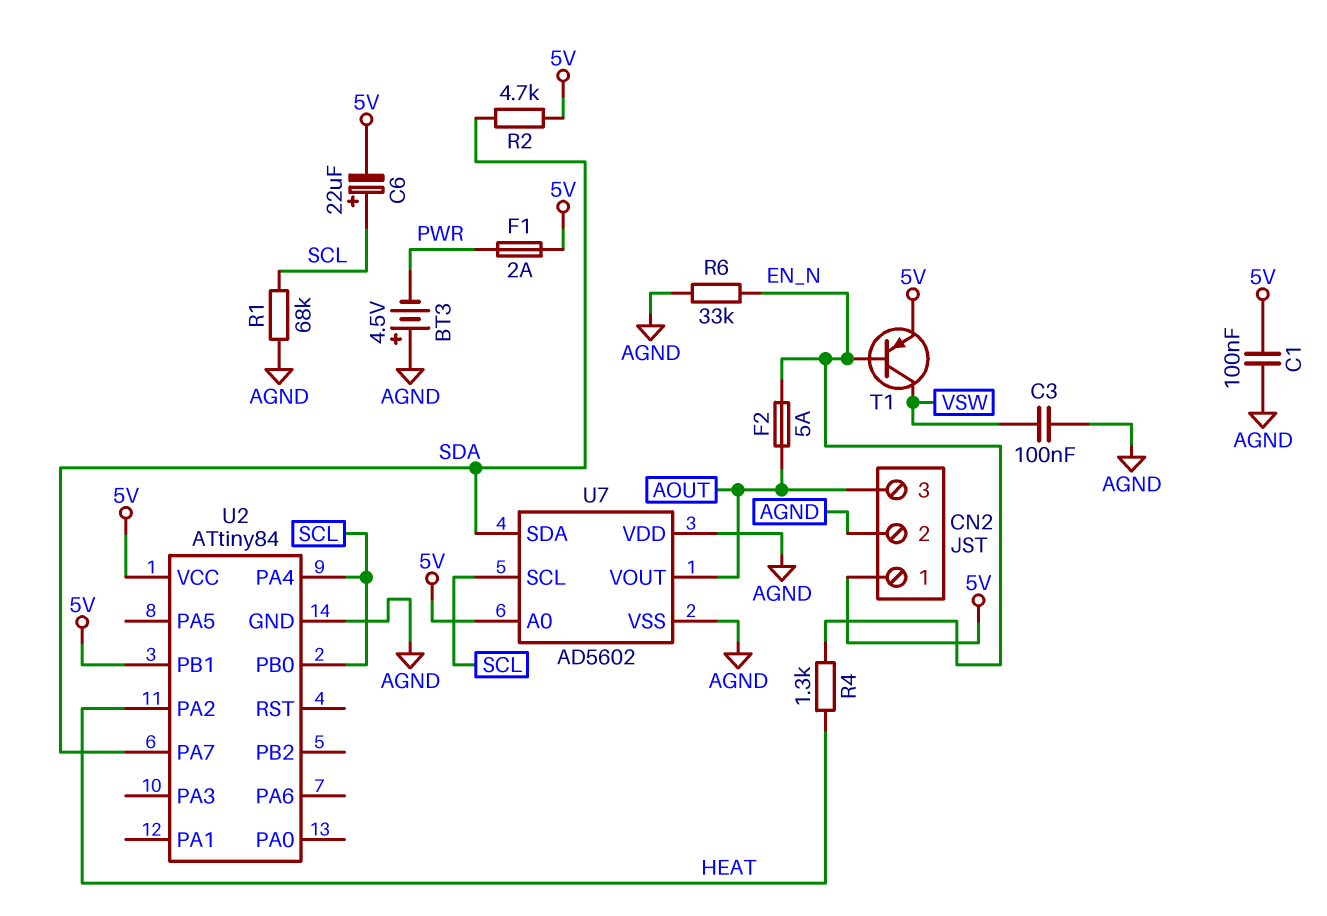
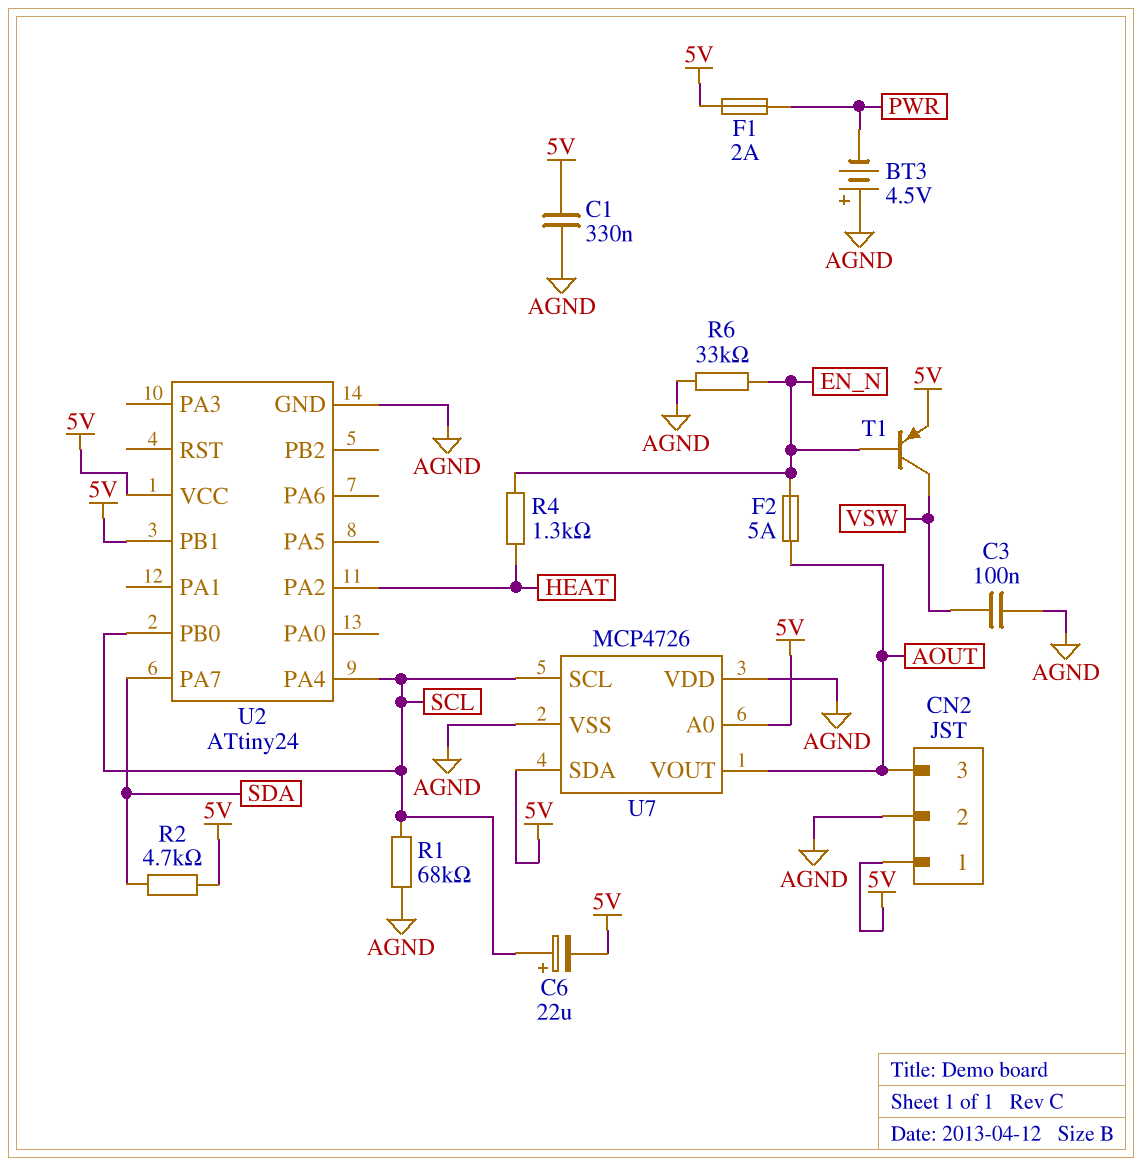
C1: 100nF (5V, AGND) -> 330nF (5V, AGND)
U2: ATtiny84 -> ATtiny24
U7: AD5602 -> MCP4726
U7 pin SDA: SDA -> 5V

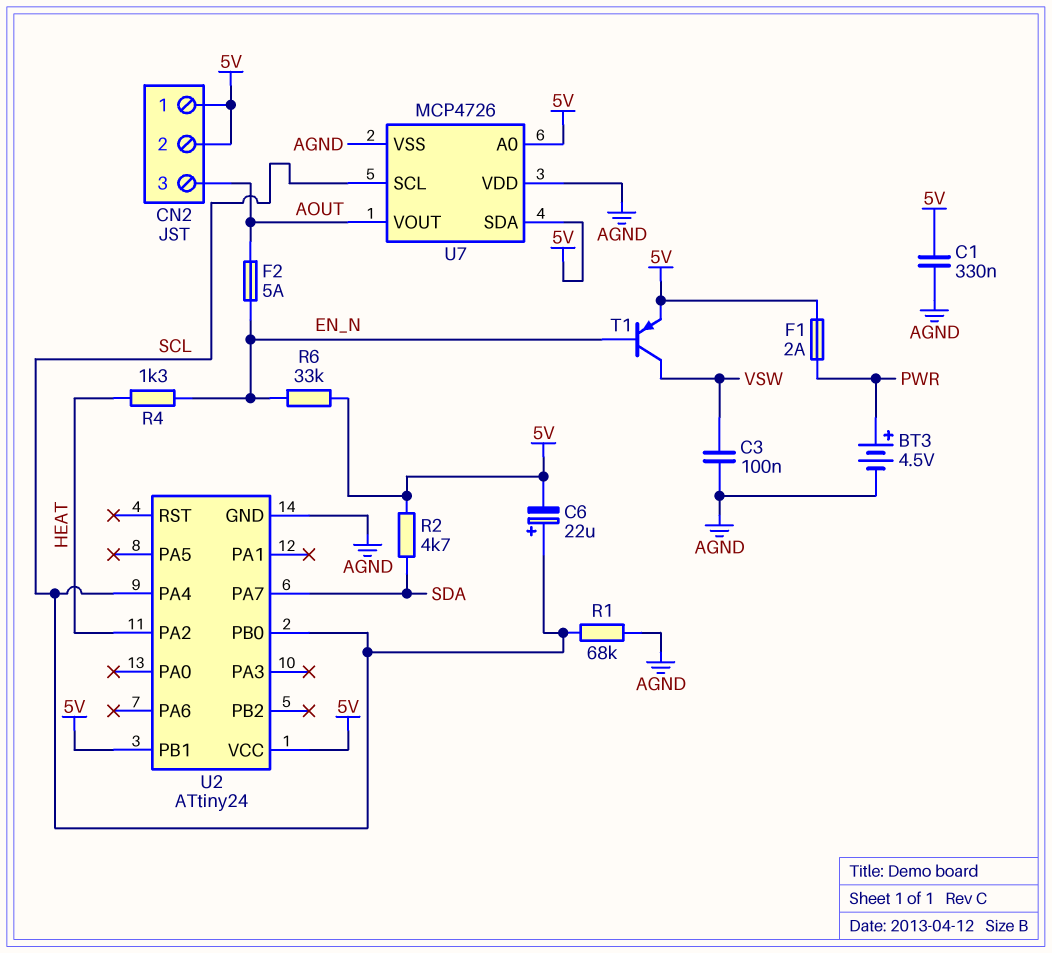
BT3: 4.5V (plus AGND, minus PWR) -> 4.5V (plus PWR, minus AGND)
CN2 pin 2: AGND -> 5V
R6: 33k (AGND, EN_N) -> 33k (5V, EN_N)

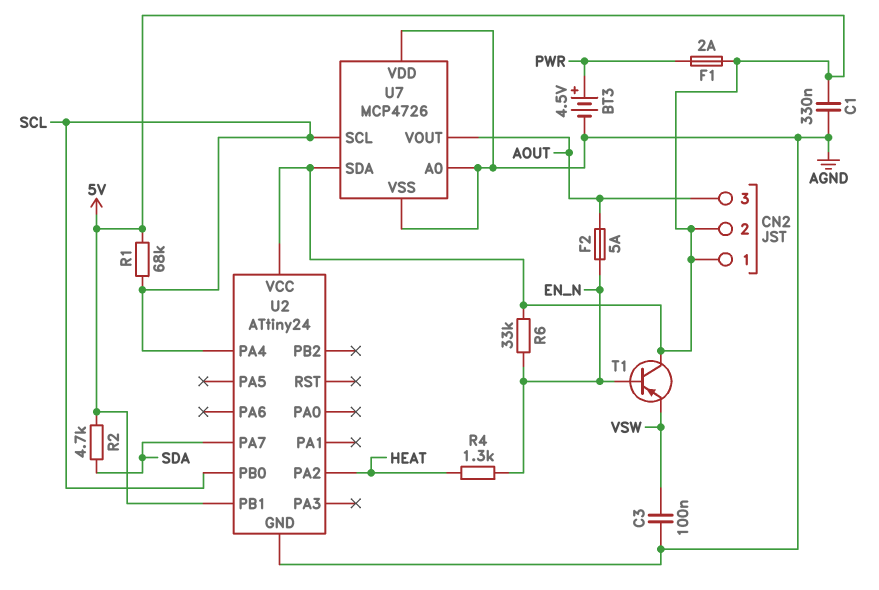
C6: 22uF (plus SCL, minus 5V) -> none
R1: 68k (AGND, SCL) -> 68k (5V, SCL)
T1: PNP (B EN_N, C VSW, E 5V) -> PNP (B EN_N, C 5V, E VSW)
U7 pin A0: 5V -> AGND

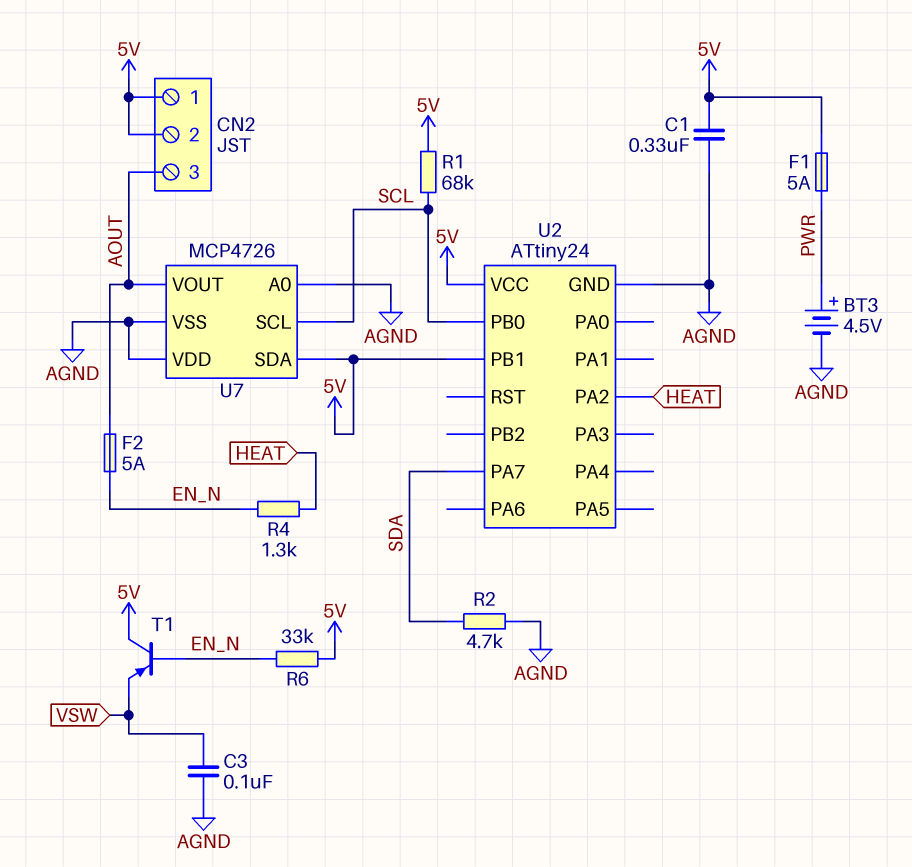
F1: 2A (5V, PWR) -> 5A (5V, PWR)
R2: 4.7k (5V, SDA) -> 4.7k (AGND, SDA)
U2 pin PA4: SCL -> none

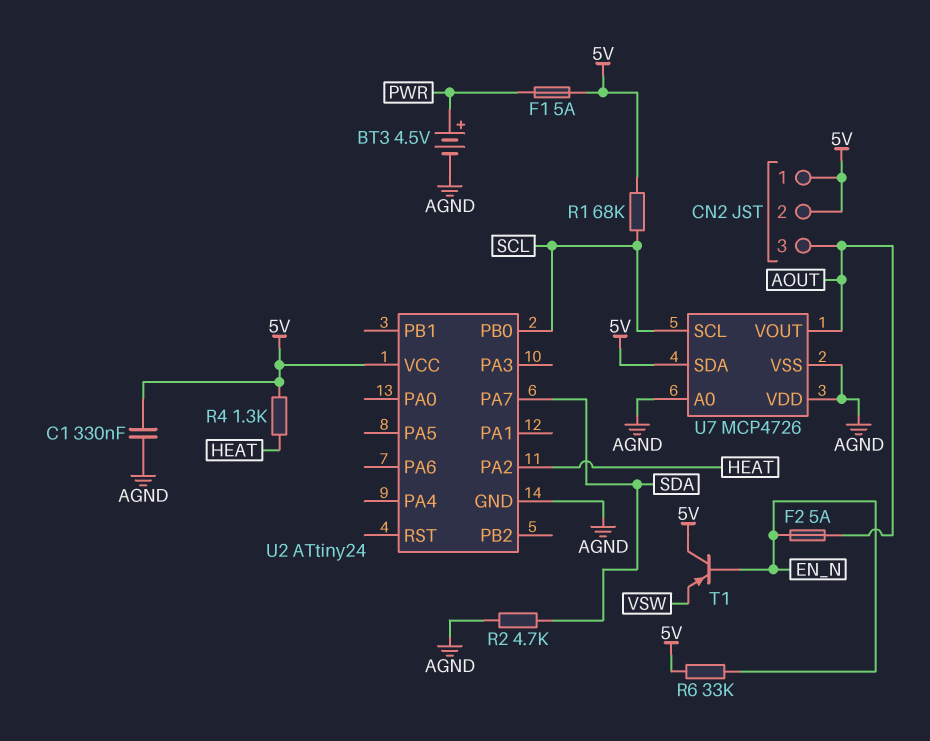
C3: 100nF (AGND, VSW) -> none
R4: 1.3k (EN_N, HEAT) -> 1.3k (5V, HEAT)
U2 pin PB1: 5V -> none

